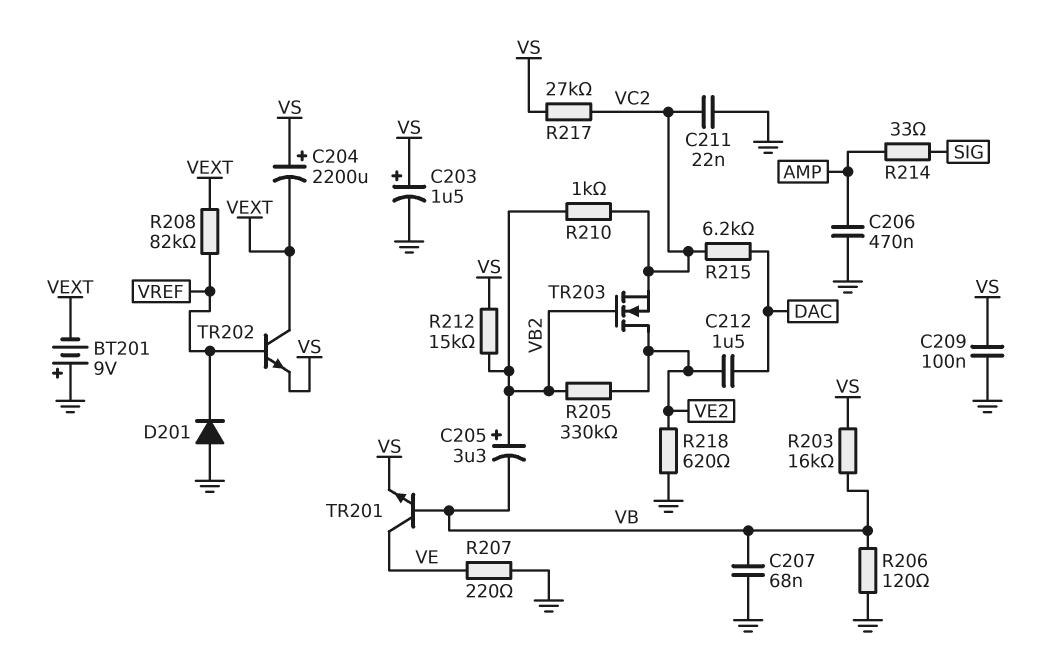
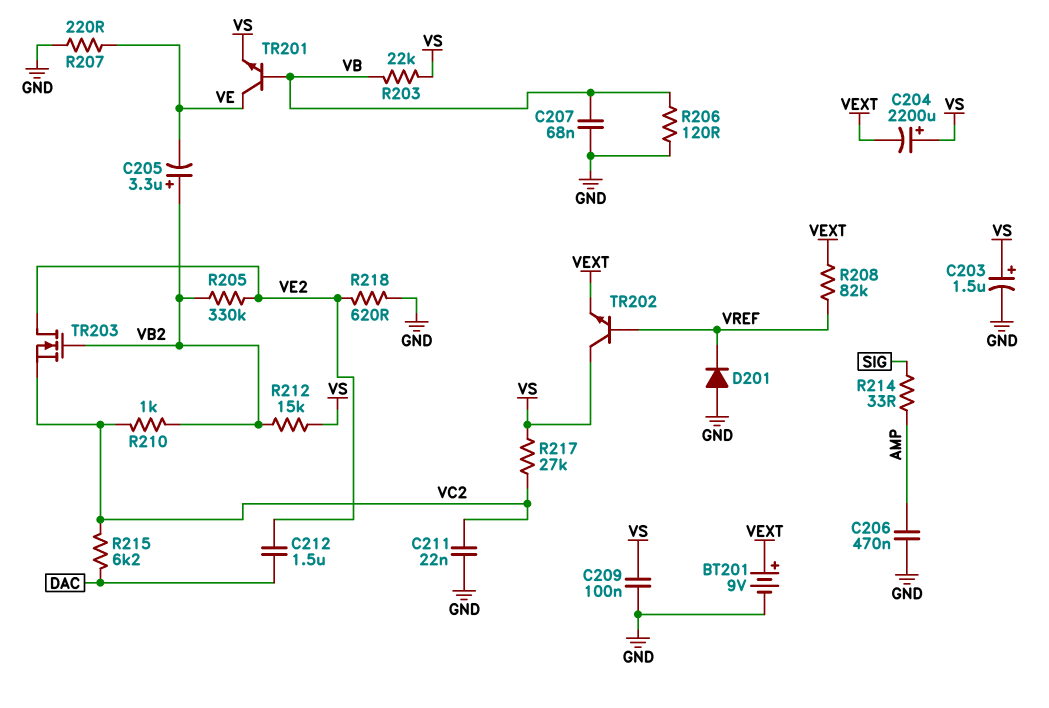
BT201: 9V (plus GND, minus VEXT) -> 9V (plus VEXT, minus GND)
C205: 3.3uF (plus VB2, minus VB) -> 3.3uF (plus VB2, minus VE)
R203: 16k (VB, VS) -> 22k (VB, VS)
TR202: NPN (B VREF, C VEXT, E VS) -> NPN (B VREF, C VS, E VEXT)

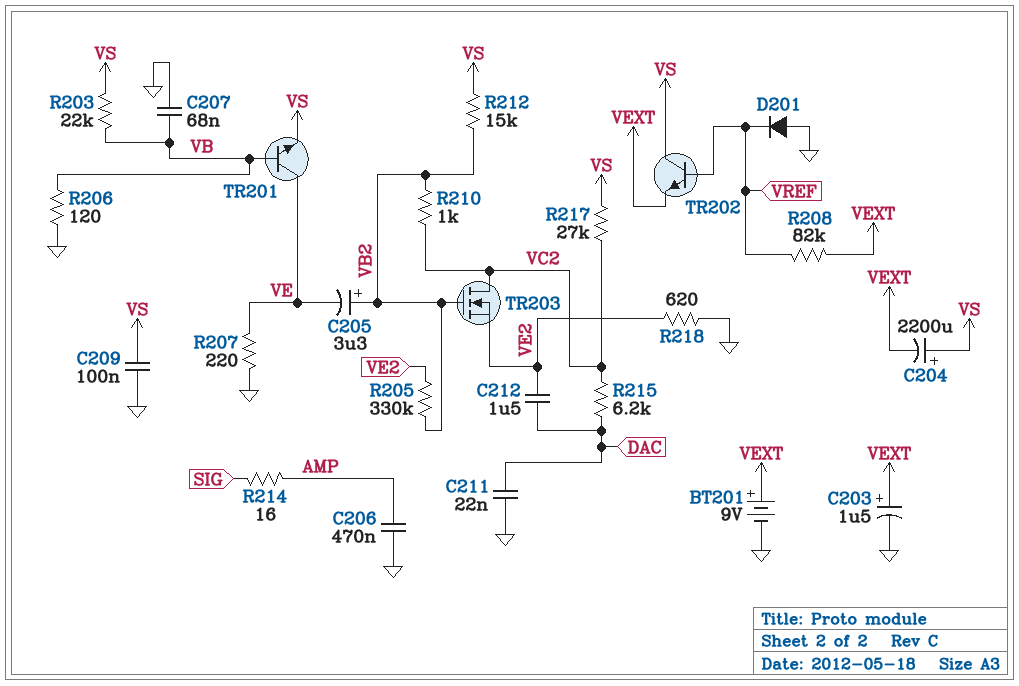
C203: 1.5uF (plus VS, minus GND) -> 1.5uF (plus VEXT, minus GND)
C211: 22nF (GND, VC2) -> 22nF (DAC, GND)
R214: 33 (AMP, SIG) -> 16 (AMP, SIG)
TR203: NMOS (G VB2, D VE2, S VC2) -> NMOS (G VB2, D VC2, S VE2)

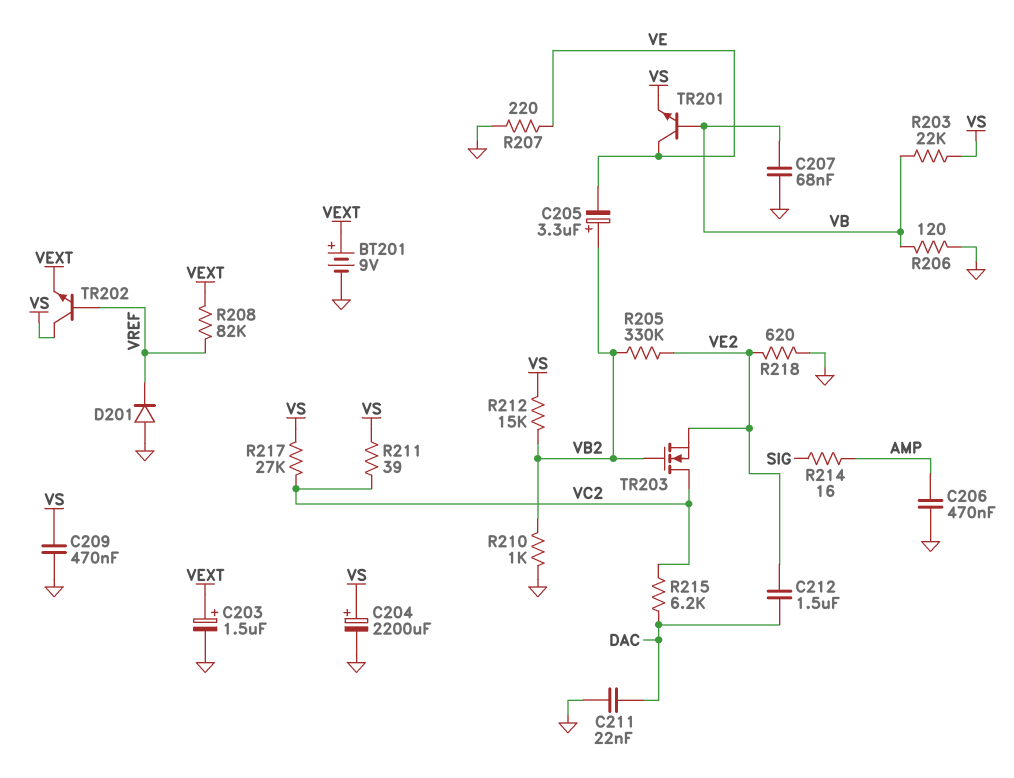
C204: 2200uF (plus VS, minus VEXT) -> 2200uF (plus VS, minus GND)
C209: 100nF (GND, VS) -> 470nF (GND, VS)
R210: 1k (VB2, VC2) -> 1k (GND, VB2)
R211: none -> 39 (VC2, VS)

